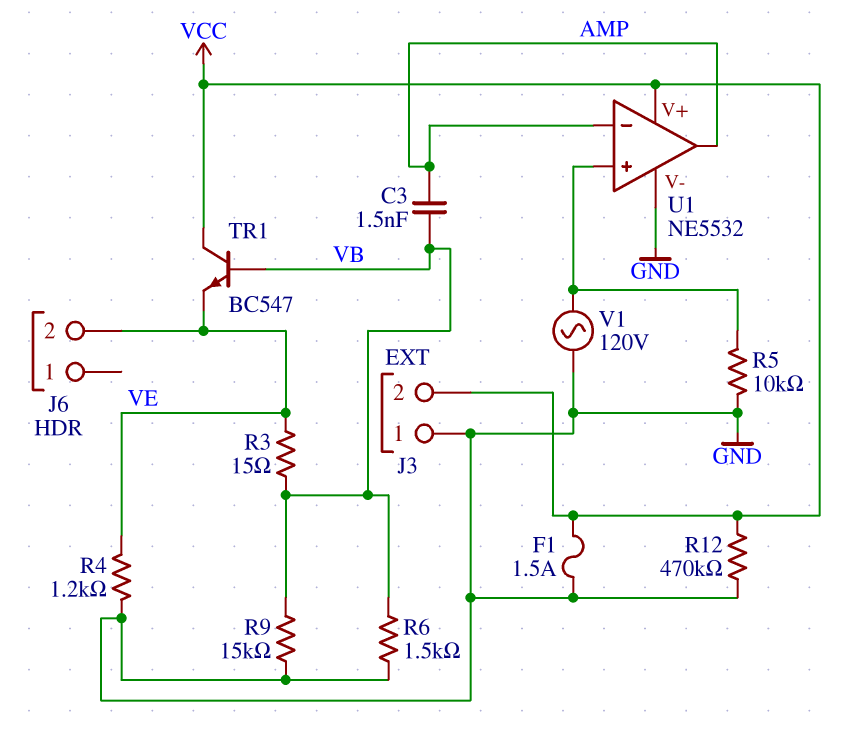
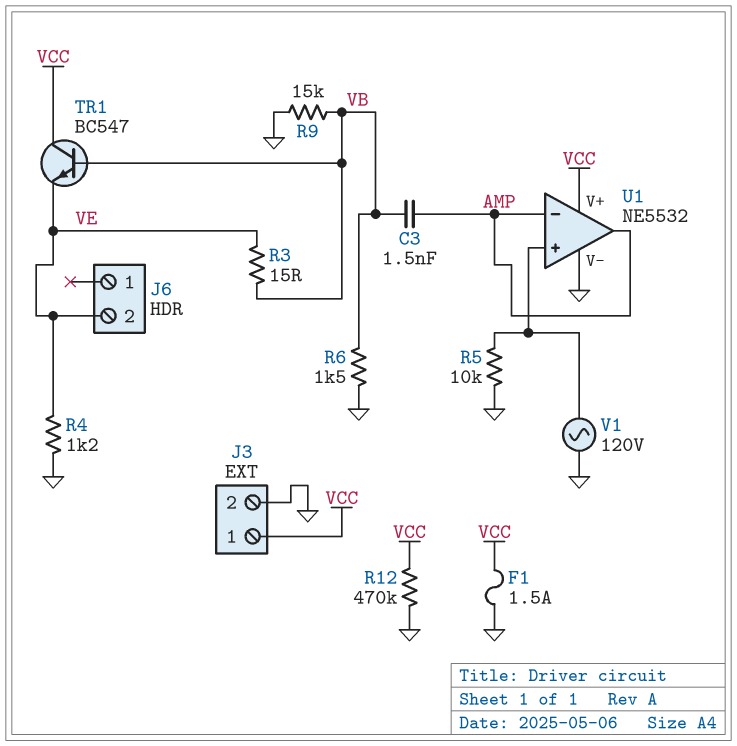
J3 pin 1: GND -> VCC
J3 pin 2: VCC -> GND

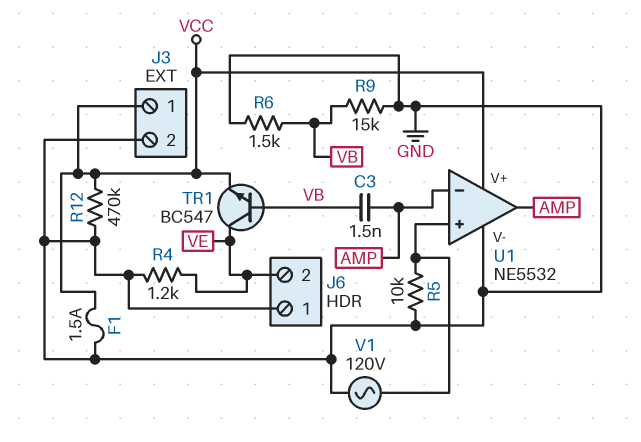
J6 pin 1: none -> GND
R3: 15 (VB, VE) -> none
TR1: NPN BC547 (B VB, C VCC, E VE) -> NPN BC547 (B VB, C VE, E VCC)

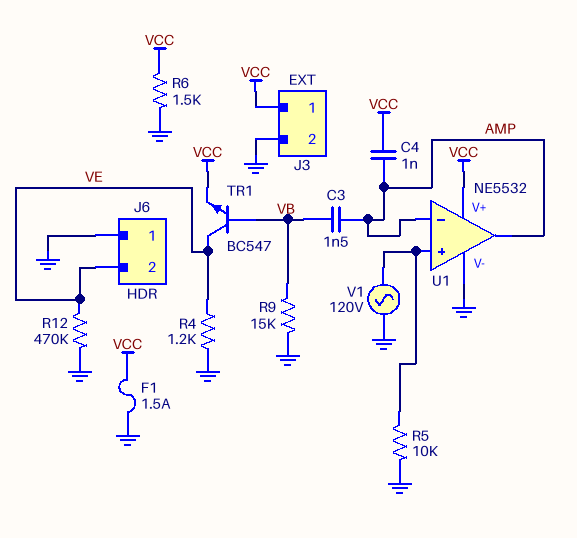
C4: none -> 1nF (AMP, VCC)
R6: 1.5k (GND, VB) -> 1.5k (GND, VCC)
R12: 470k (GND, VCC) -> 470k (GND, VE)

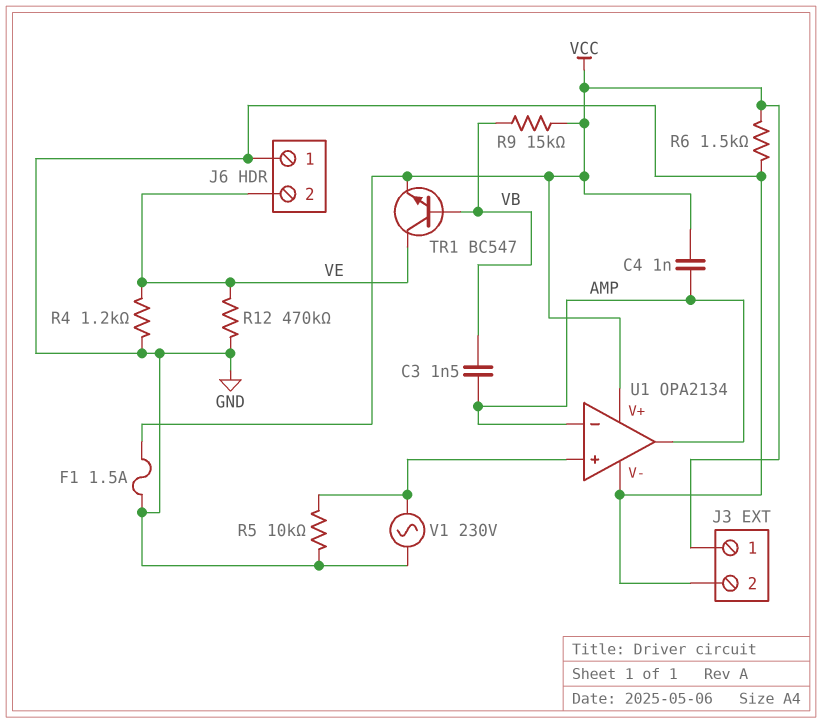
R9: 15k (GND, VB) -> 15k (VB, VCC)
U1: NE5532 -> OPA2134
V1: AC 120V (GND, U1/in+) -> AC 230V (GND, U1/in+)

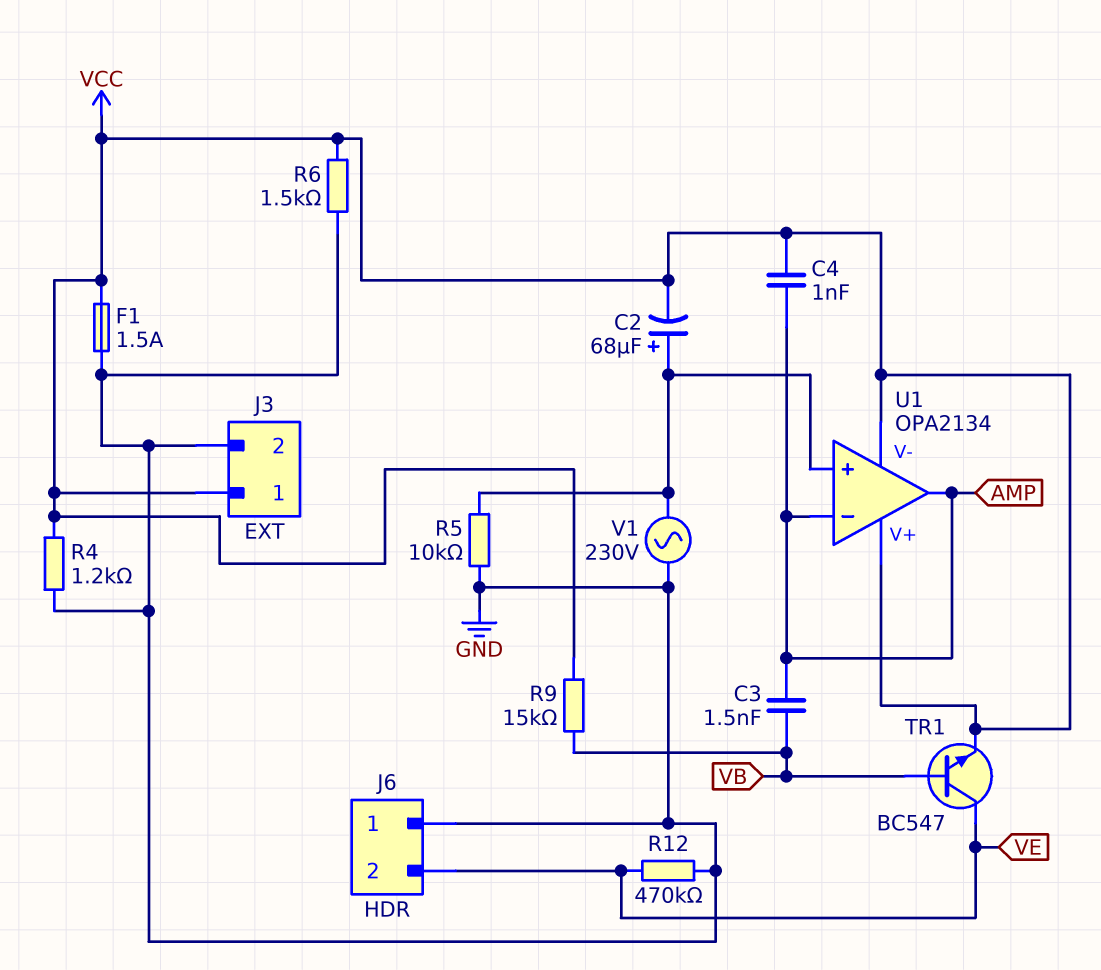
C2: none -> 68uF (plus U1/in+, minus VCC)
R4: 1.2k (GND, VE) -> 1.2k (GND, VCC)
U1 pin V-: GND -> VCC

